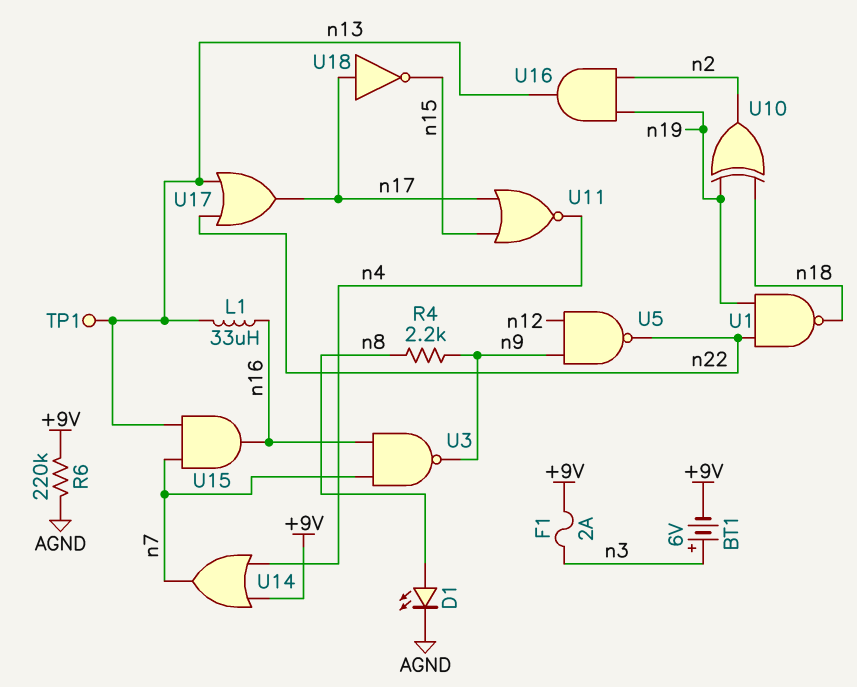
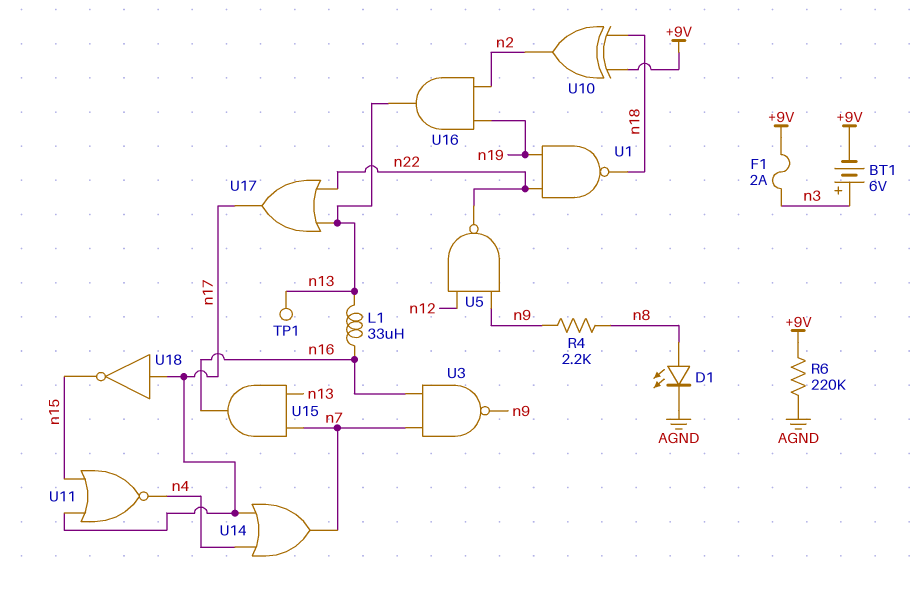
U10: XOR (in n18, in n19, out n2) -> XOR (in +9V, in n18, out n2)
U14: OR (in +9V, in n4, out n7) -> OR (in n4, in n17, out n7)

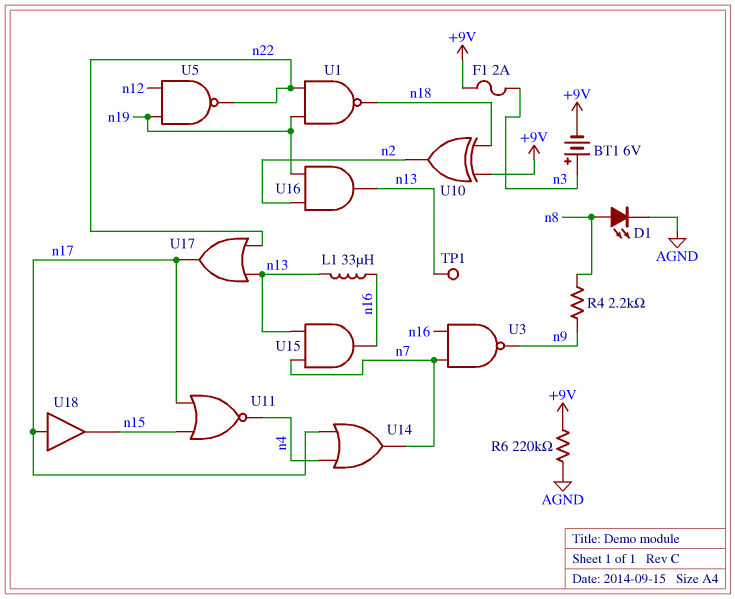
U5: NAND (in n9, in n12, out n22) -> NAND (in n12, in n19, out n22)
U18: NOT (in n17, out n15) -> buffer (in n17, out n15)

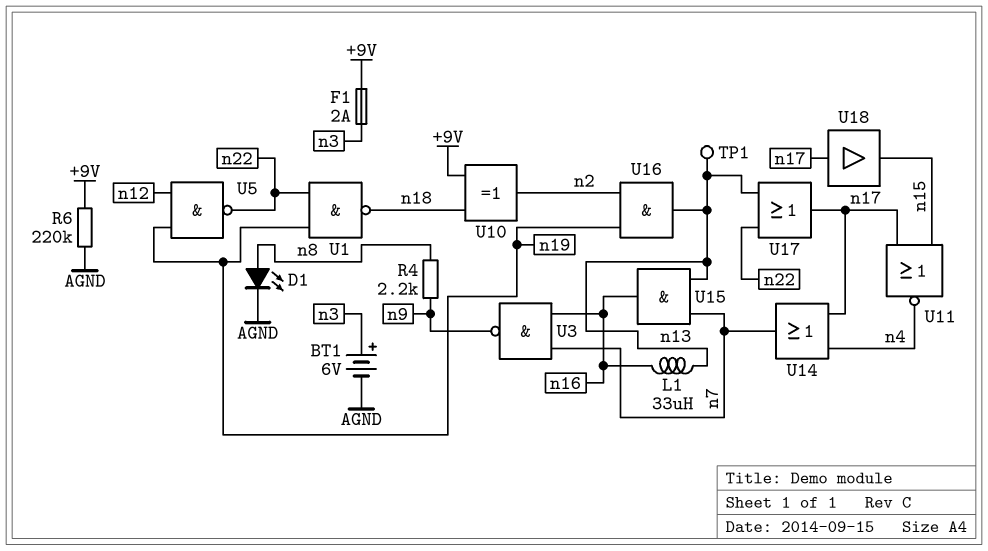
BT1: 6V (plus n3, minus +9V) -> 6V (plus n3, minus AGND)

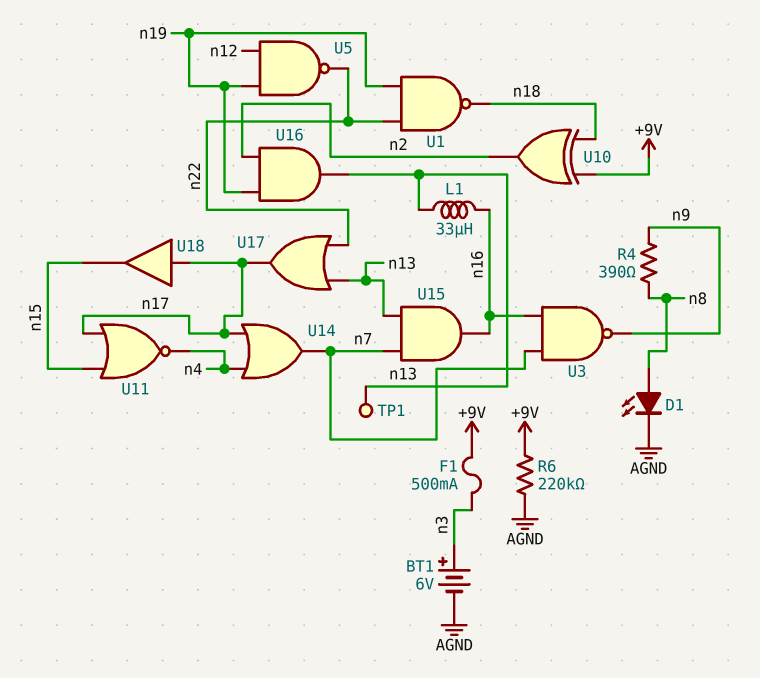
F1: 2A (+9V, n3) -> 500mA (+9V, n3)
R4: 2.2k (n8, n9) -> 390 (n8, n9)

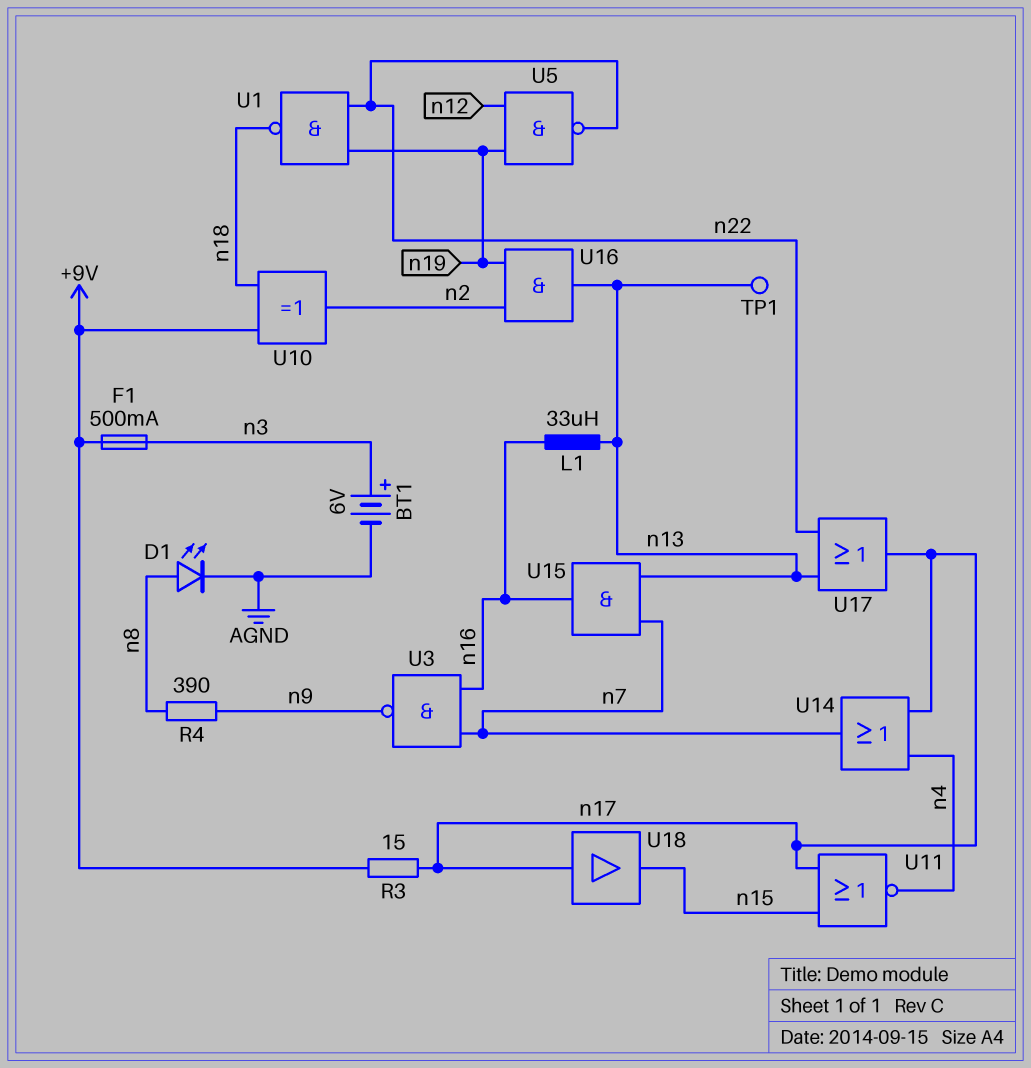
R3: none -> 15 (+9V, n17)
R6: 220k (+9V, AGND) -> none

